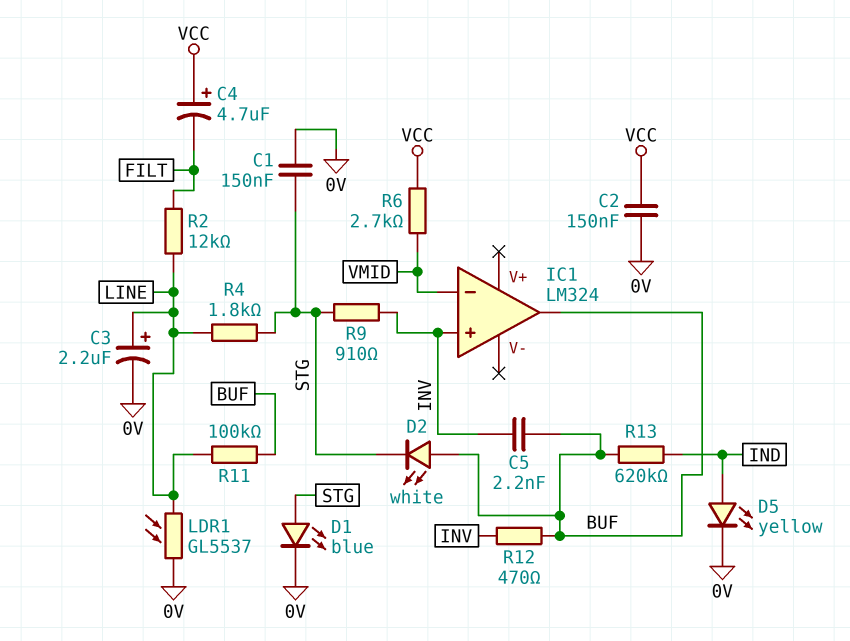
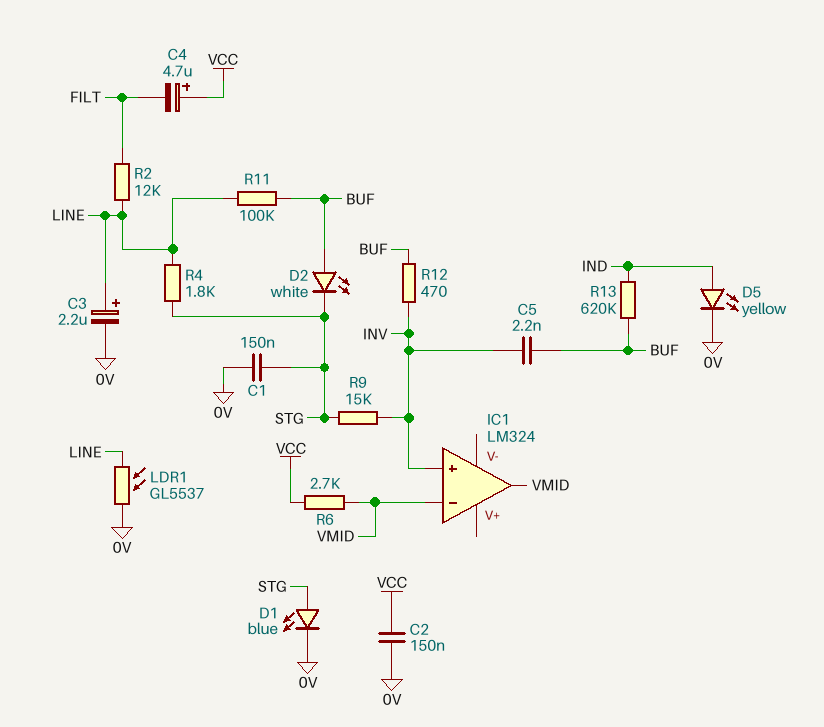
IC1 pin out: BUF -> VMID
R9: 910 (INV, STG) -> 15k (INV, STG)

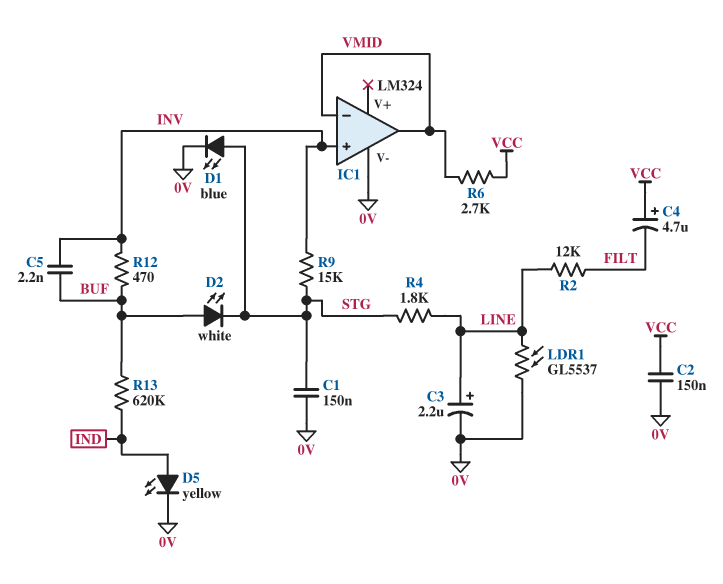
IC1 pin V-: none -> 0V
R11: 100k (BUF, LINE) -> none

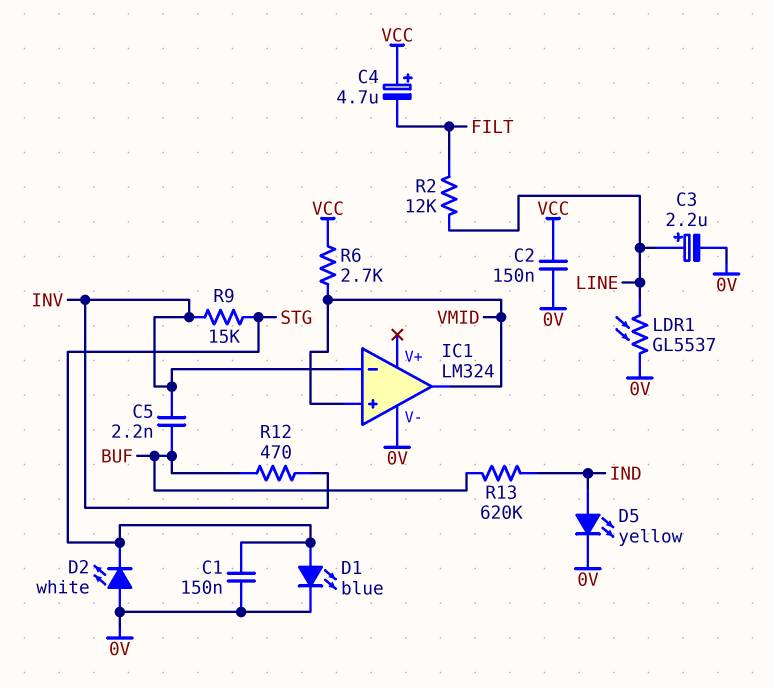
D2: LED white (A BUF, K STG) -> LED white (A 0V, K STG)
IC1 pin in+: INV -> VMID
IC1 pin in-: VMID -> INV
R4: 1.8k (LINE, STG) -> none

